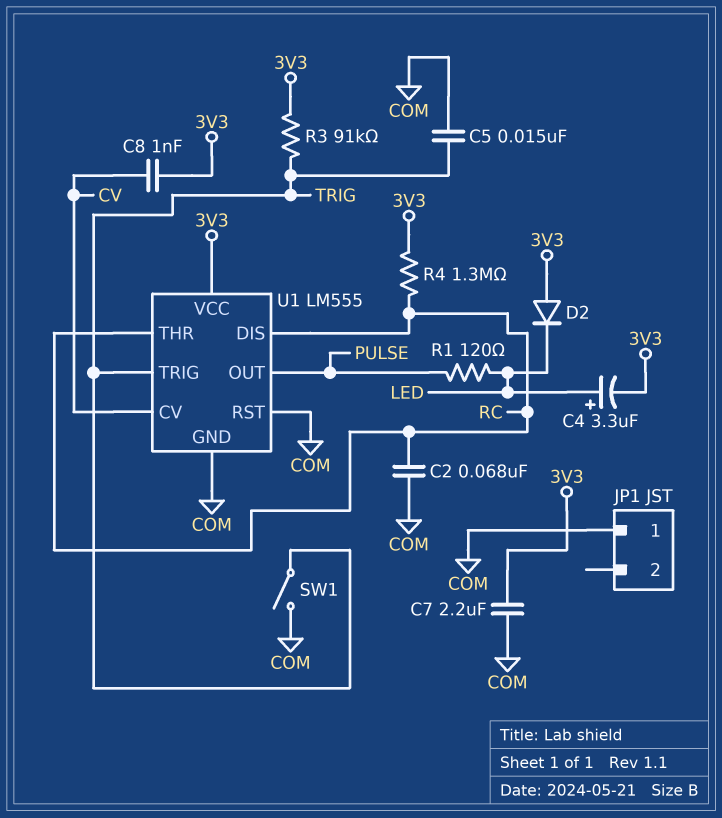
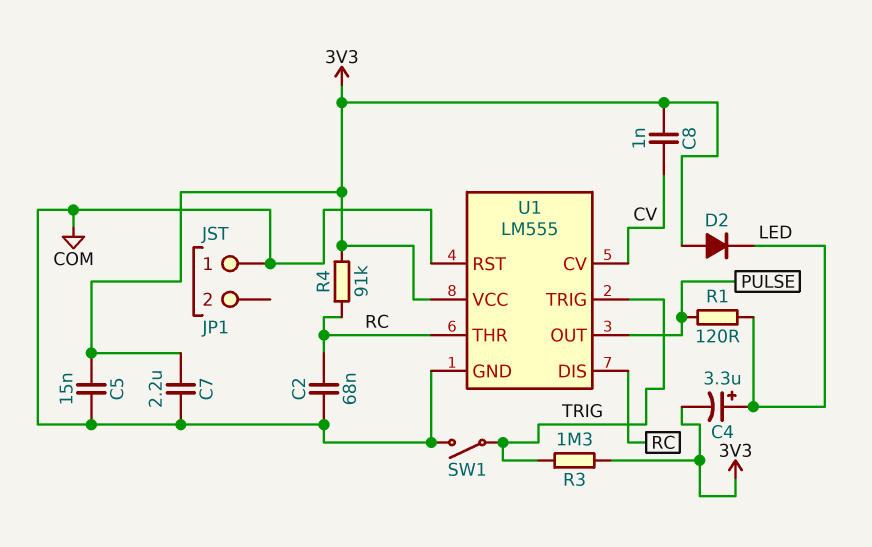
C5: 15nF (COM, TRIG) -> 15nF (3V3, COM)
R3: 91k (3V3, TRIG) -> 1.3M (3V3, TRIG)
R4: 1.3M (3V3, RC) -> 91k (3V3, RC)

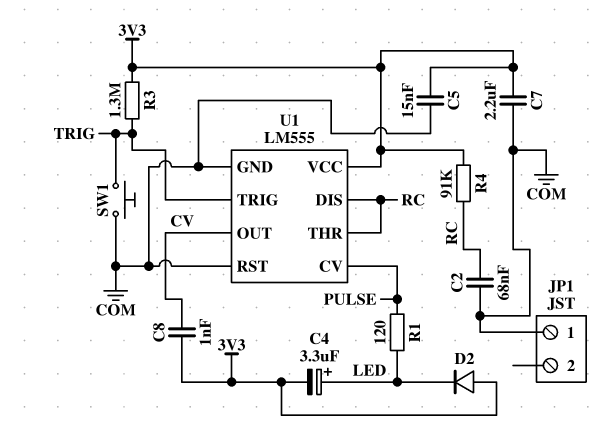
SW1: switch (COM, TRIG) -> button (COM, TRIG)
U1 pin CV: CV -> PULSE
U1 pin OUT: PULSE -> CV

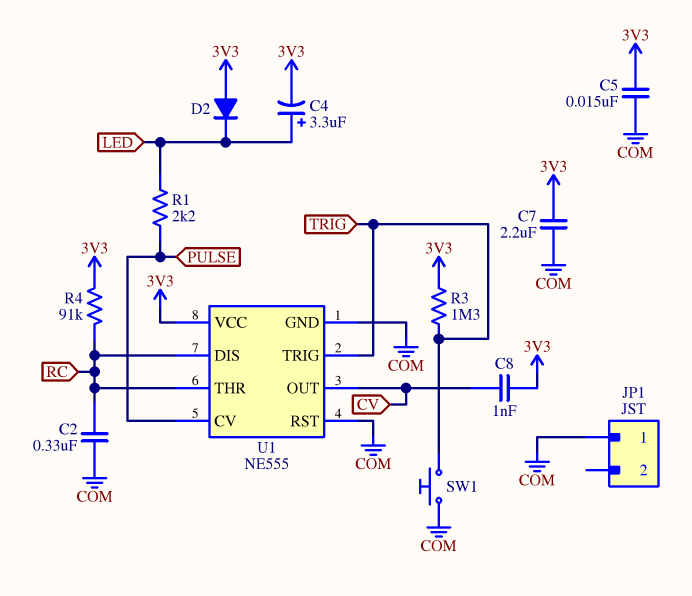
C2: 68nF (COM, RC) -> 330nF (COM, RC)
R1: 120 (LED, PULSE) -> 2.2k (LED, PULSE)
U1: LM555 -> NE555

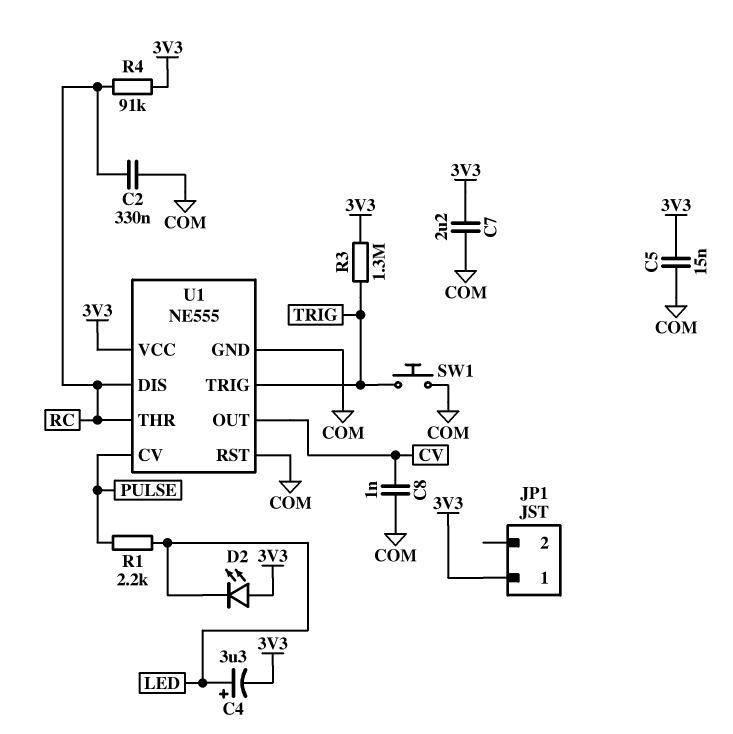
C8: 1nF (3V3, CV) -> 1nF (COM, CV)
D2: diode (A 3V3, K LED) -> LED (A 3V3, K LED)
JP1 pin 1: COM -> 3V3

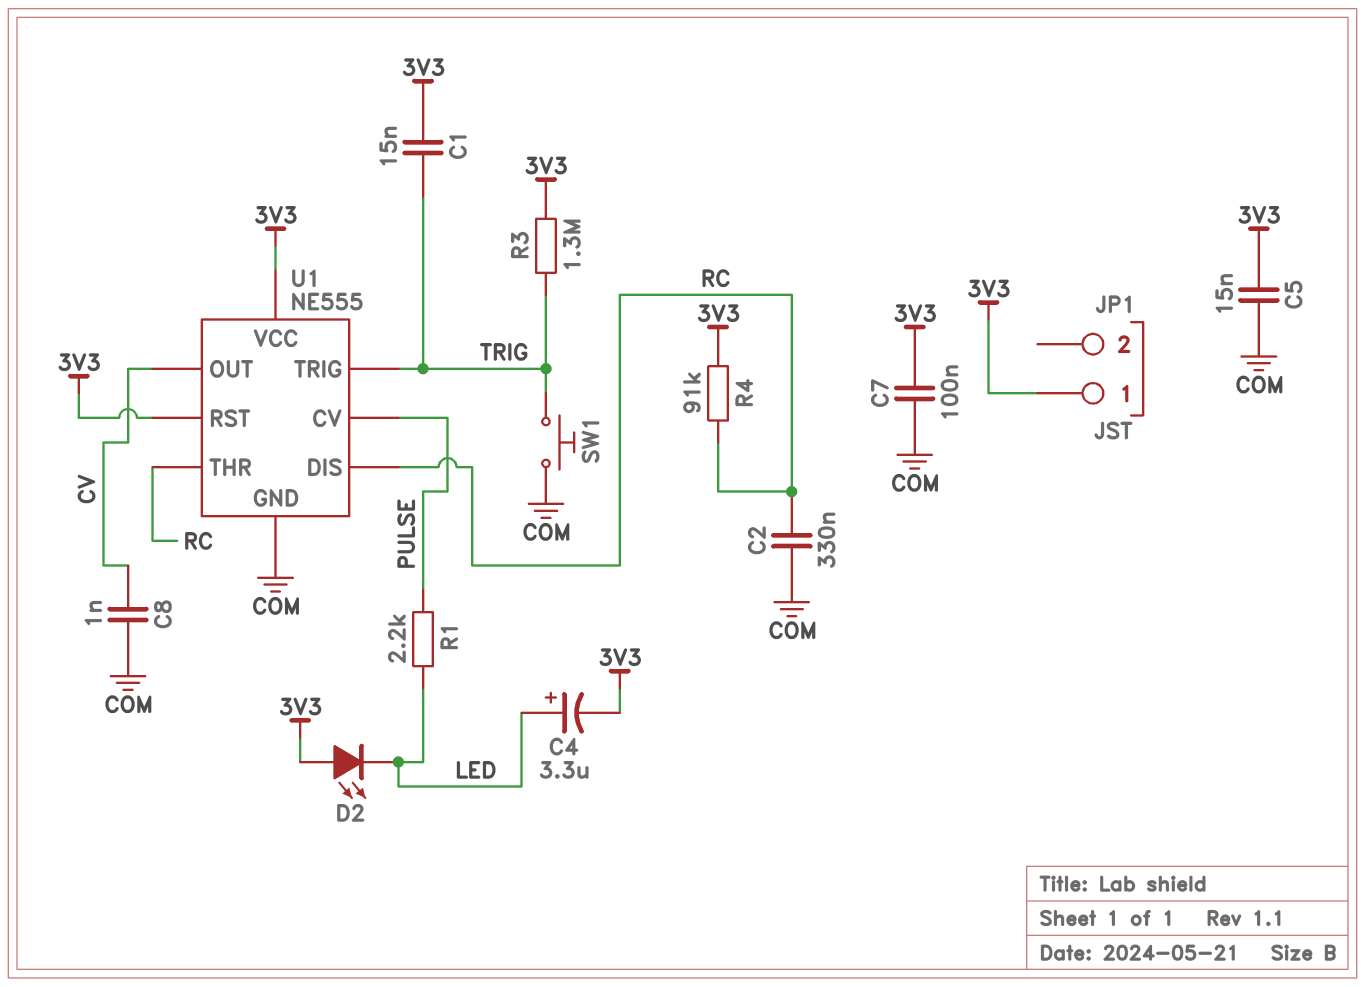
C1: none -> 15nF (3V3, TRIG)
C7: 2.2uF (3V3, COM) -> 100nF (3V3, COM)
U1 pin RST: COM -> 3V3

